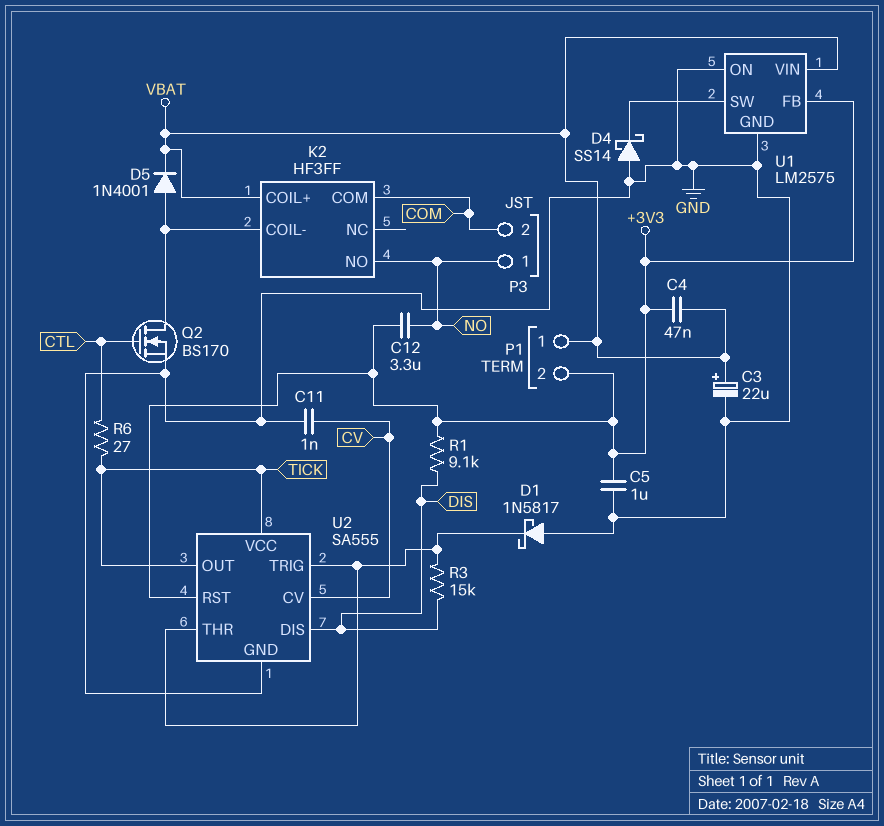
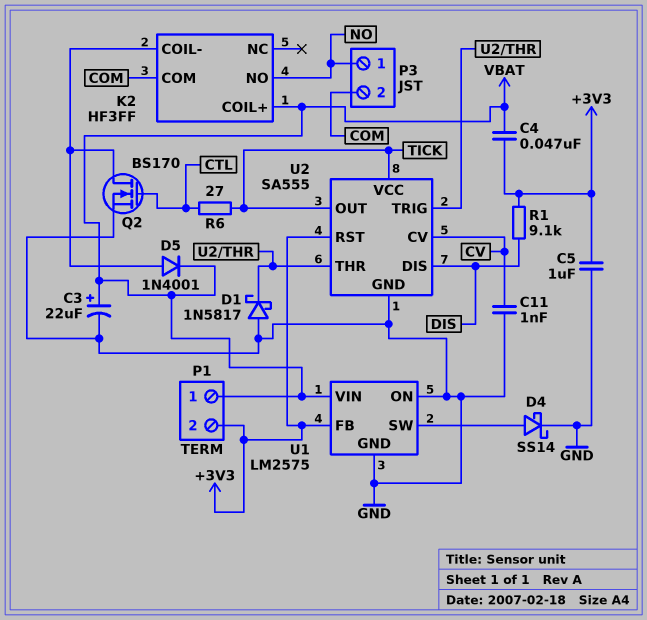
C12: 3.3uF (+3V3, NO) -> none
D4: schottky SS14 (A GND, K U1/SW) -> schottky SS14 (A U1/SW, K GND)
R3: 15k (DIS, U2/THR) -> none

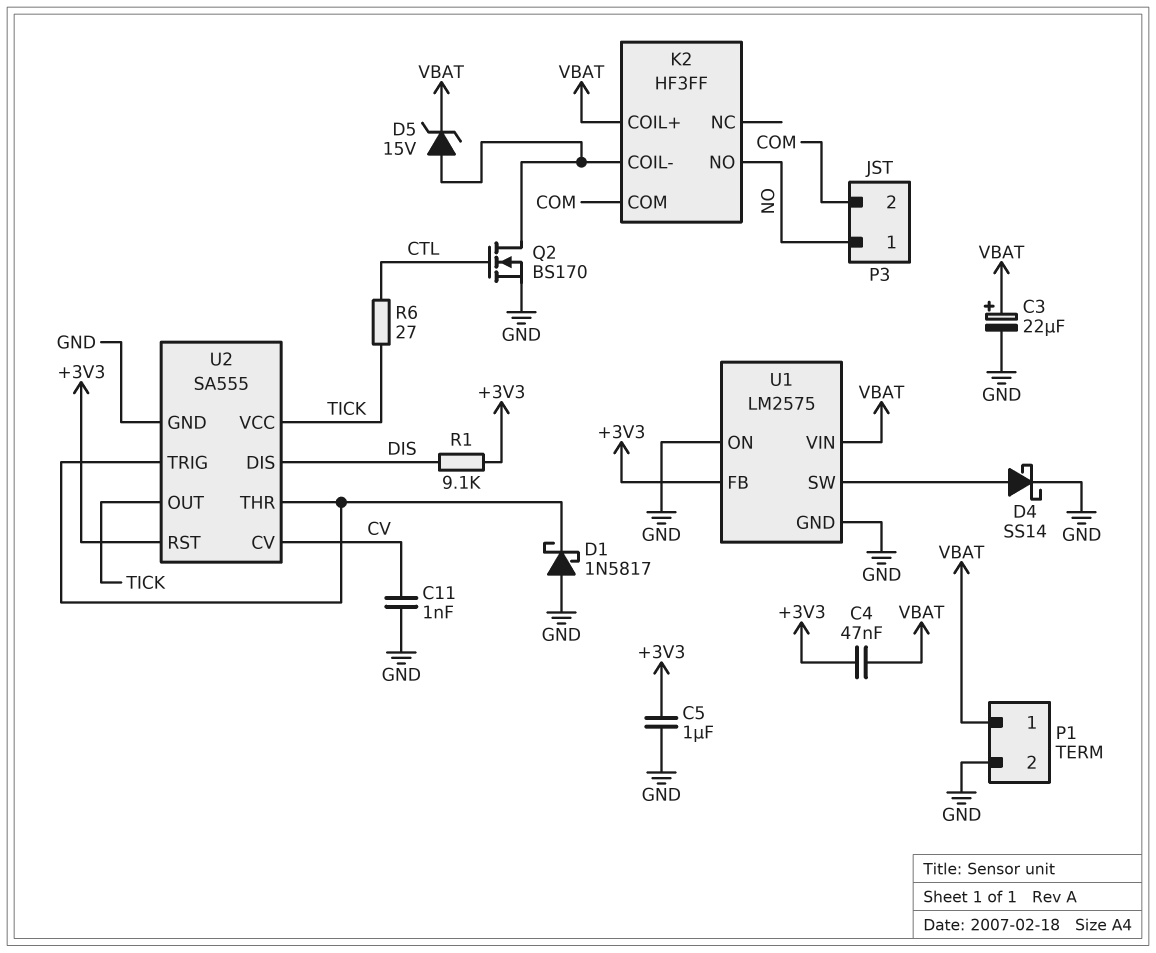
D5: diode 1N4001 (A K2/COIL-, K VBAT) -> zener 15V (A K2/COIL-, K VBAT)
P1 pin 2: +3V3 -> GND

